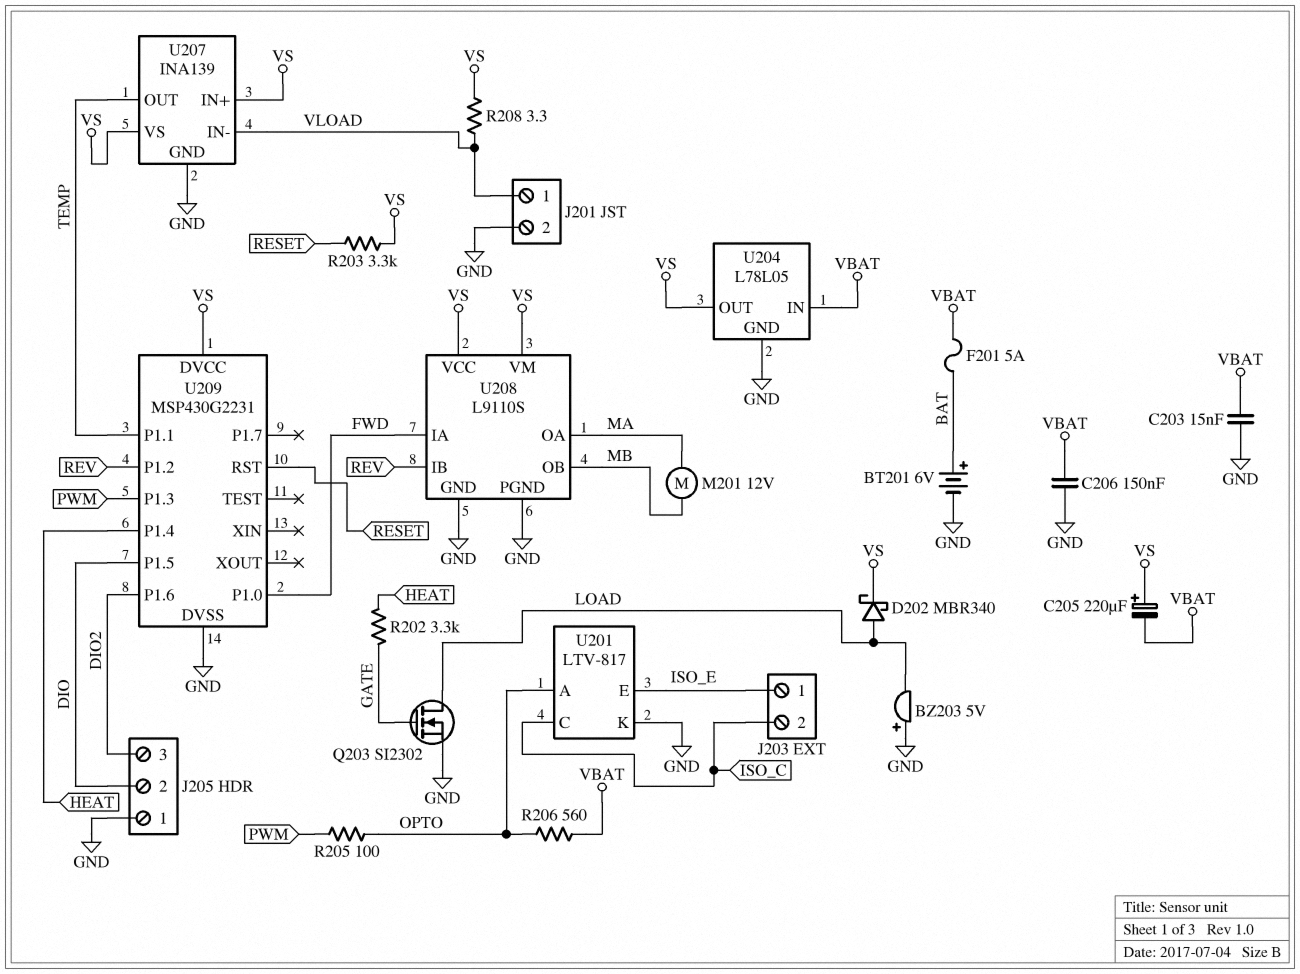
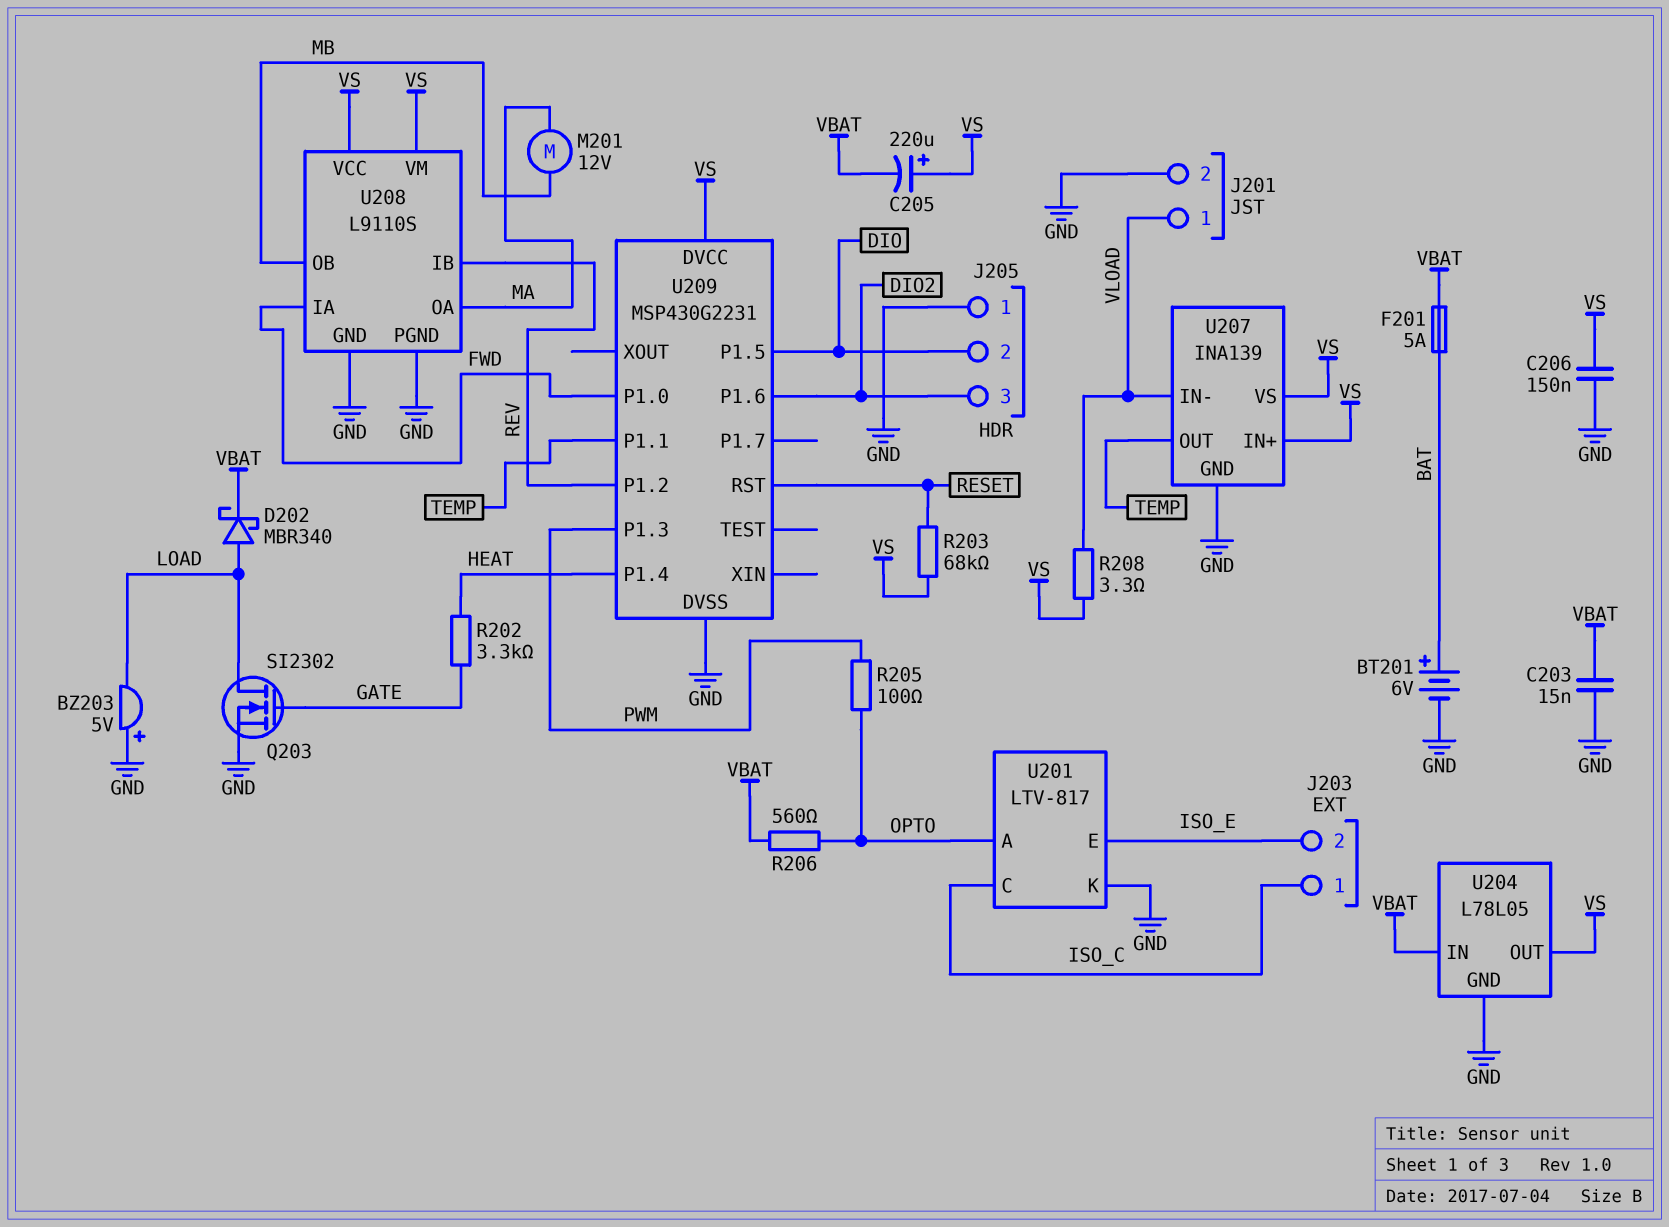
C206: 150nF (GND, VBAT) -> 150nF (GND, VS)
D202: schottky MBR340 (A LOAD, K VS) -> schottky MBR340 (A LOAD, K VBAT)
J203 pin 1: ISO_E -> ISO_C
J203 pin 2: ISO_C -> ISO_E
R203: 3.3k (RESET, VS) -> 68k (RESET, VS)

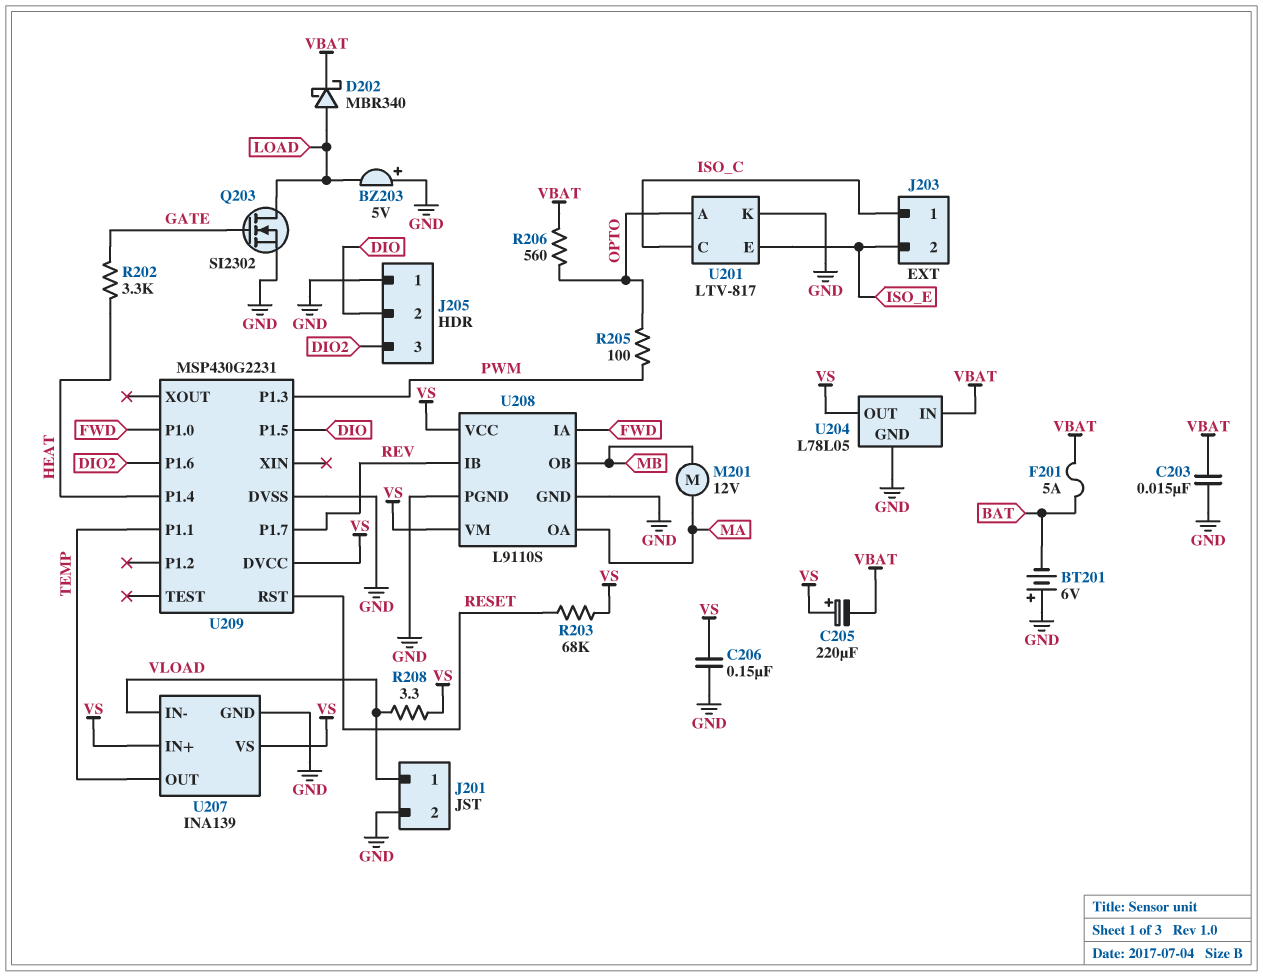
BT201: 6V (plus BAT, minus GND) -> 6V (plus GND, minus BAT)
U209 pin P1.2: REV -> none
U209 pin P1.7: none -> REV

